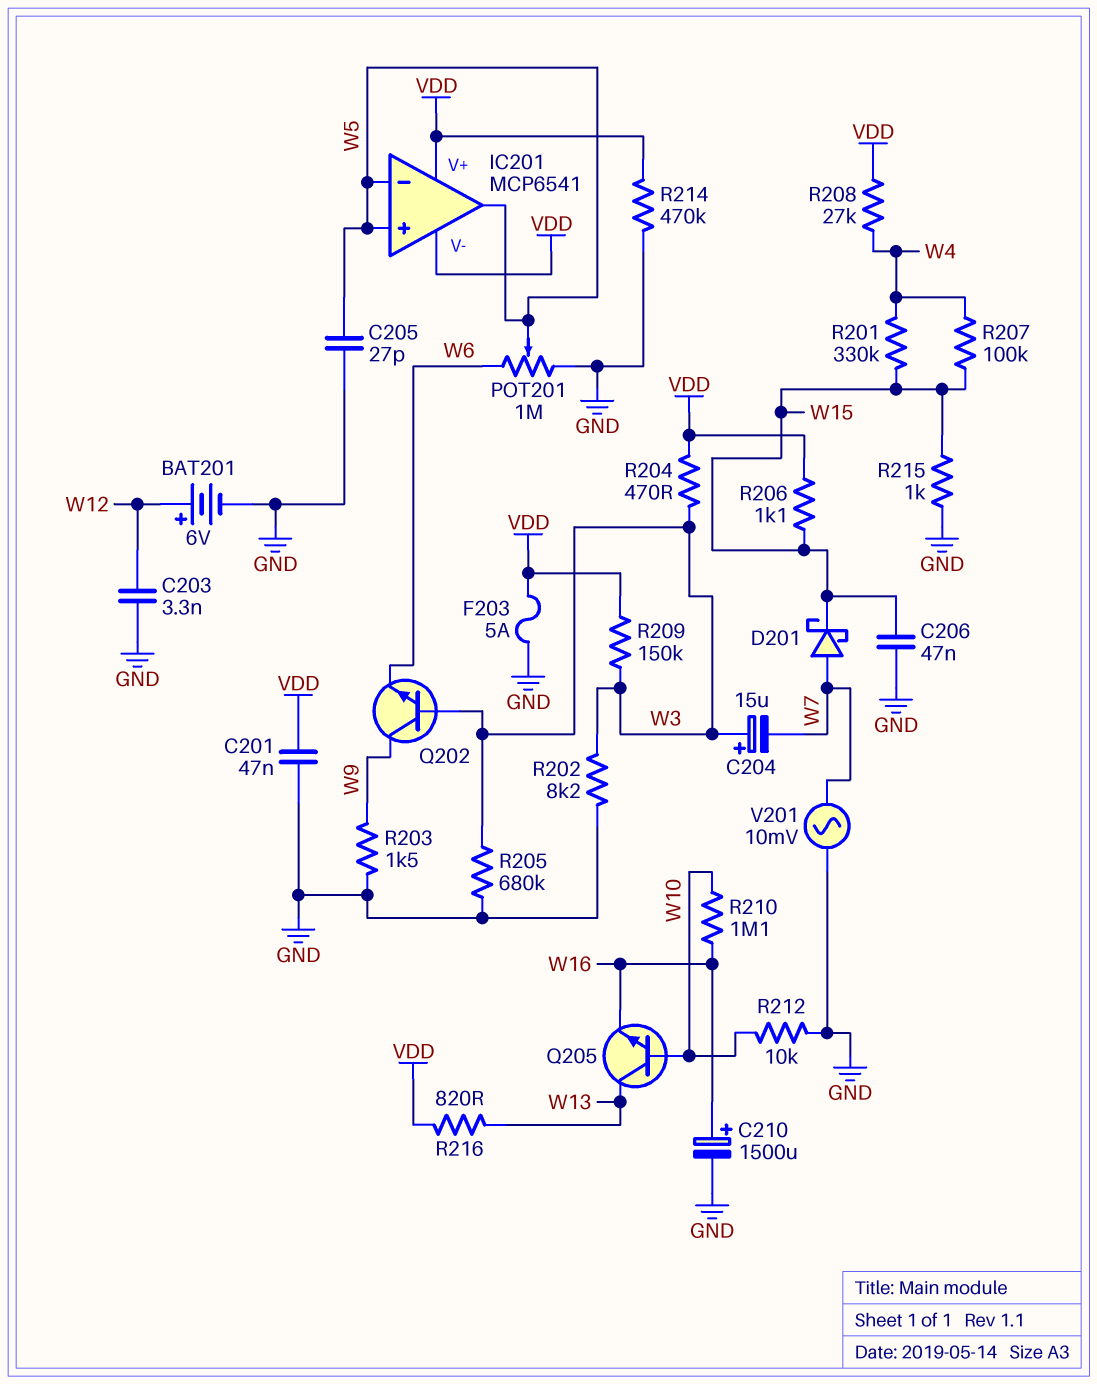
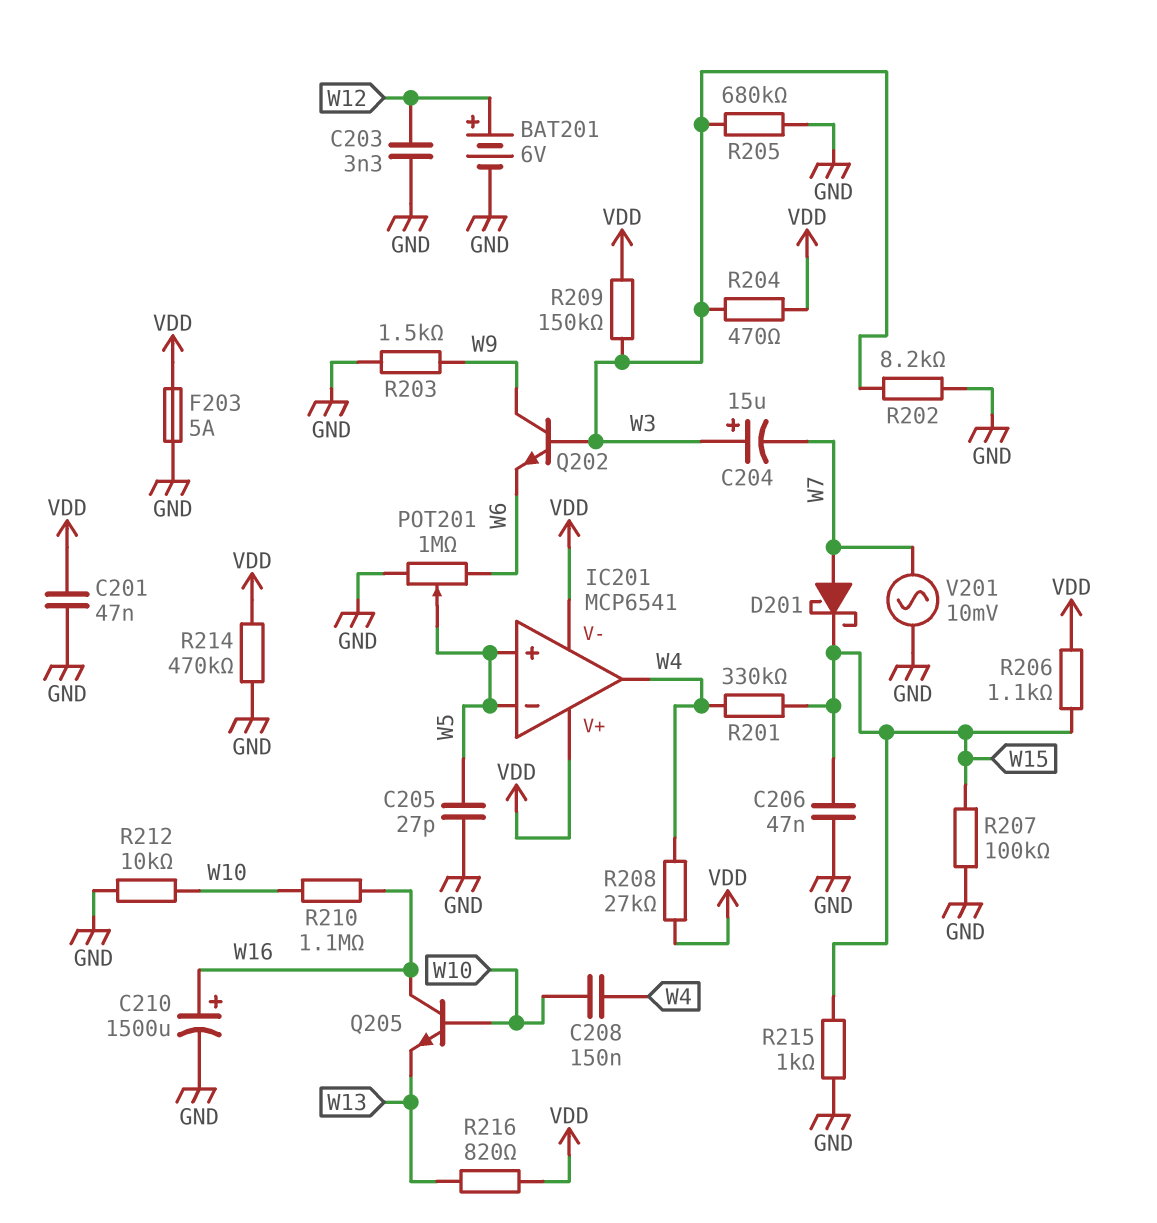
C208: none -> 150nF (W4, W10)
IC201 pin out: W5 -> W4
Q205: NPN (B W10, C W13, E W16) -> NPN (B W10, C W16, E W13)
R207: 100k (W4, W15) -> 100k (GND, W15)

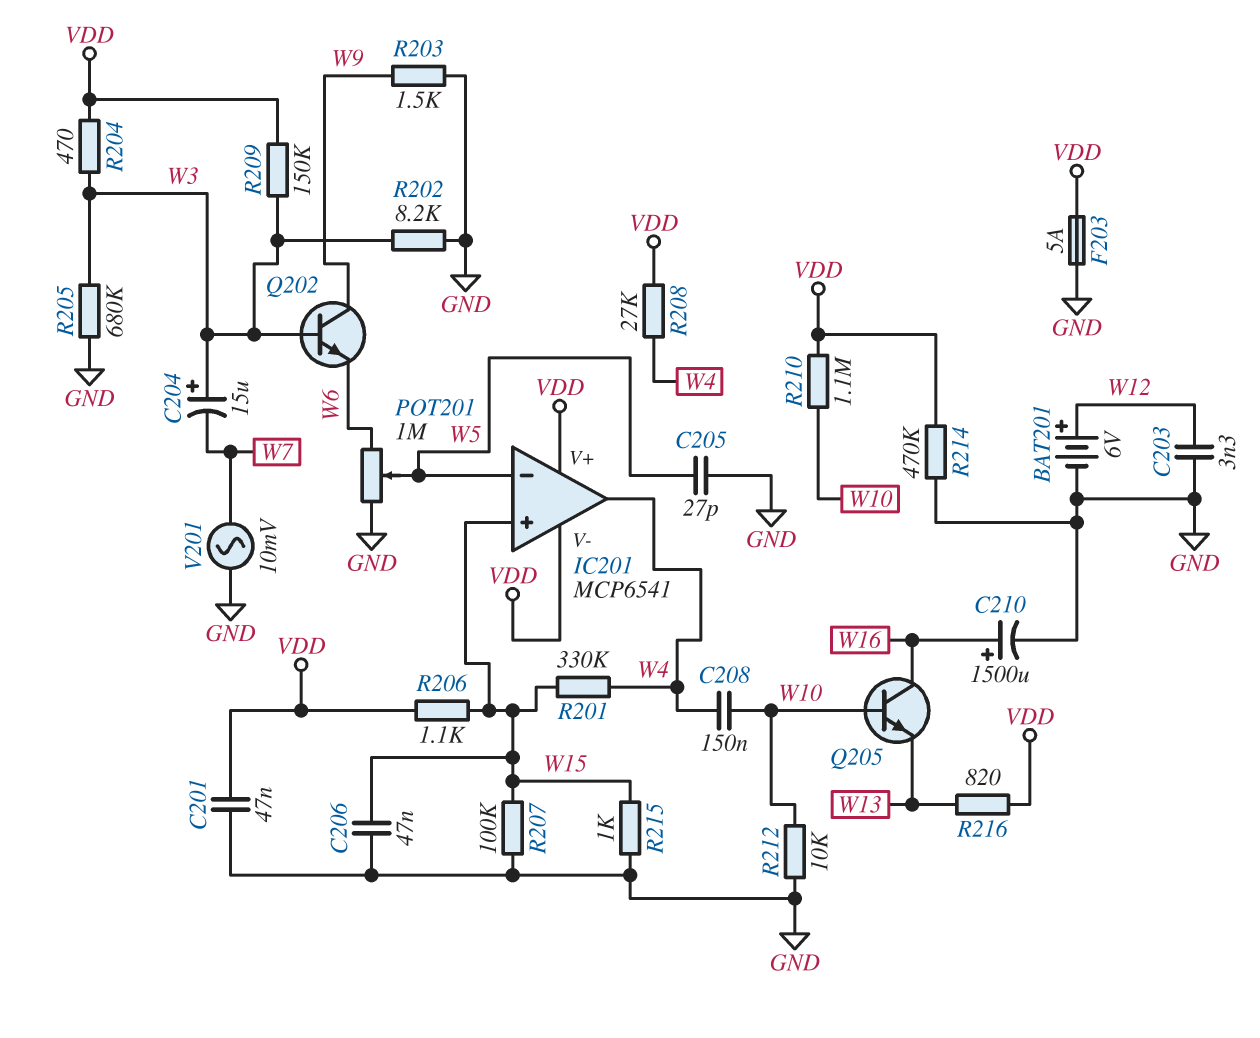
D201: schottky (A W7, K W15) -> none
IC201 pin in+: W5 -> W15
R210: 1.1M (W10, W16) -> 1.1M (VDD, W10)

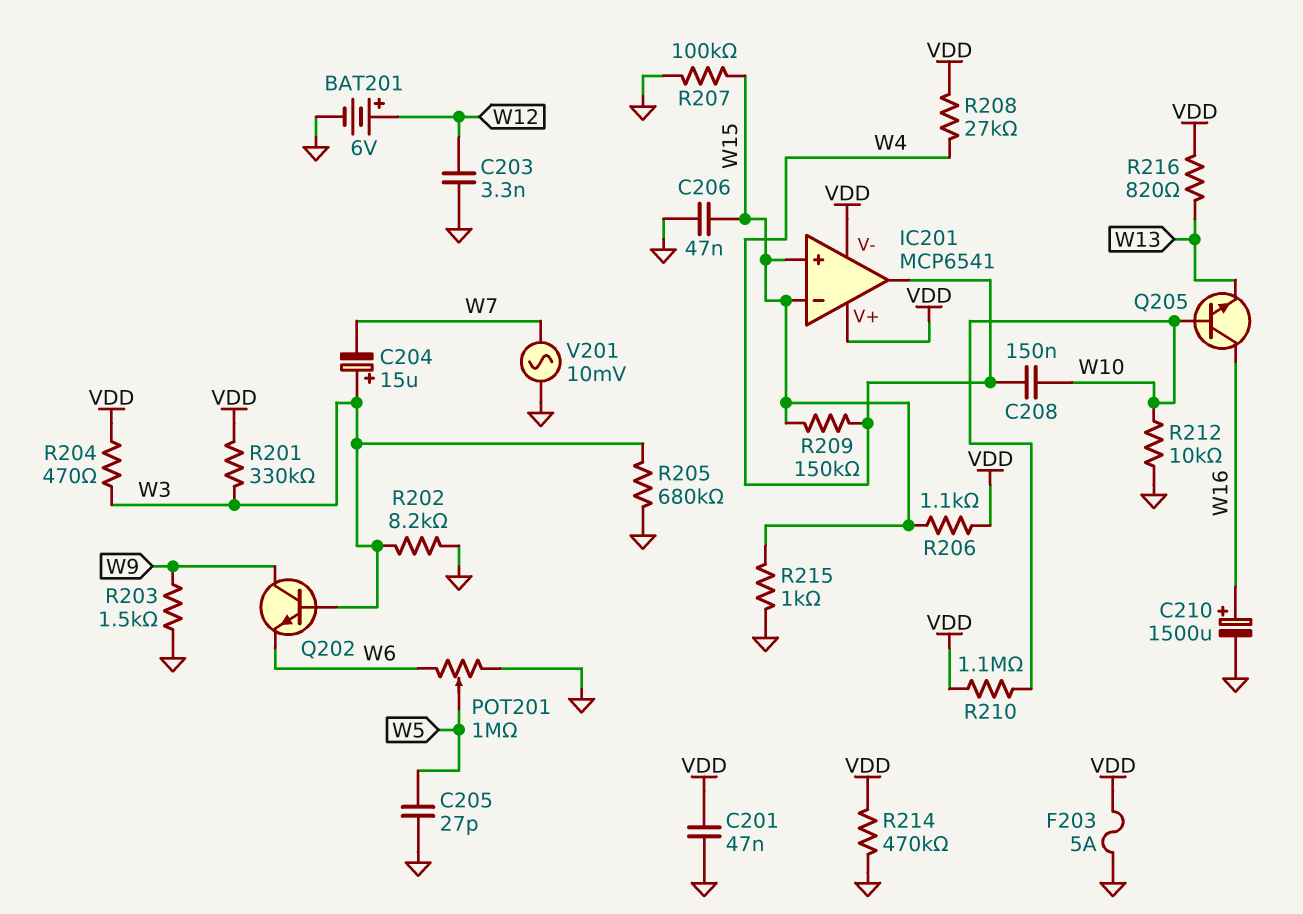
IC201 pin in-: W5 -> W15
R201: 330k (W4, W15) -> 330k (VDD, W3)
R209: 150k (VDD, W3) -> 150k (W4, W15)

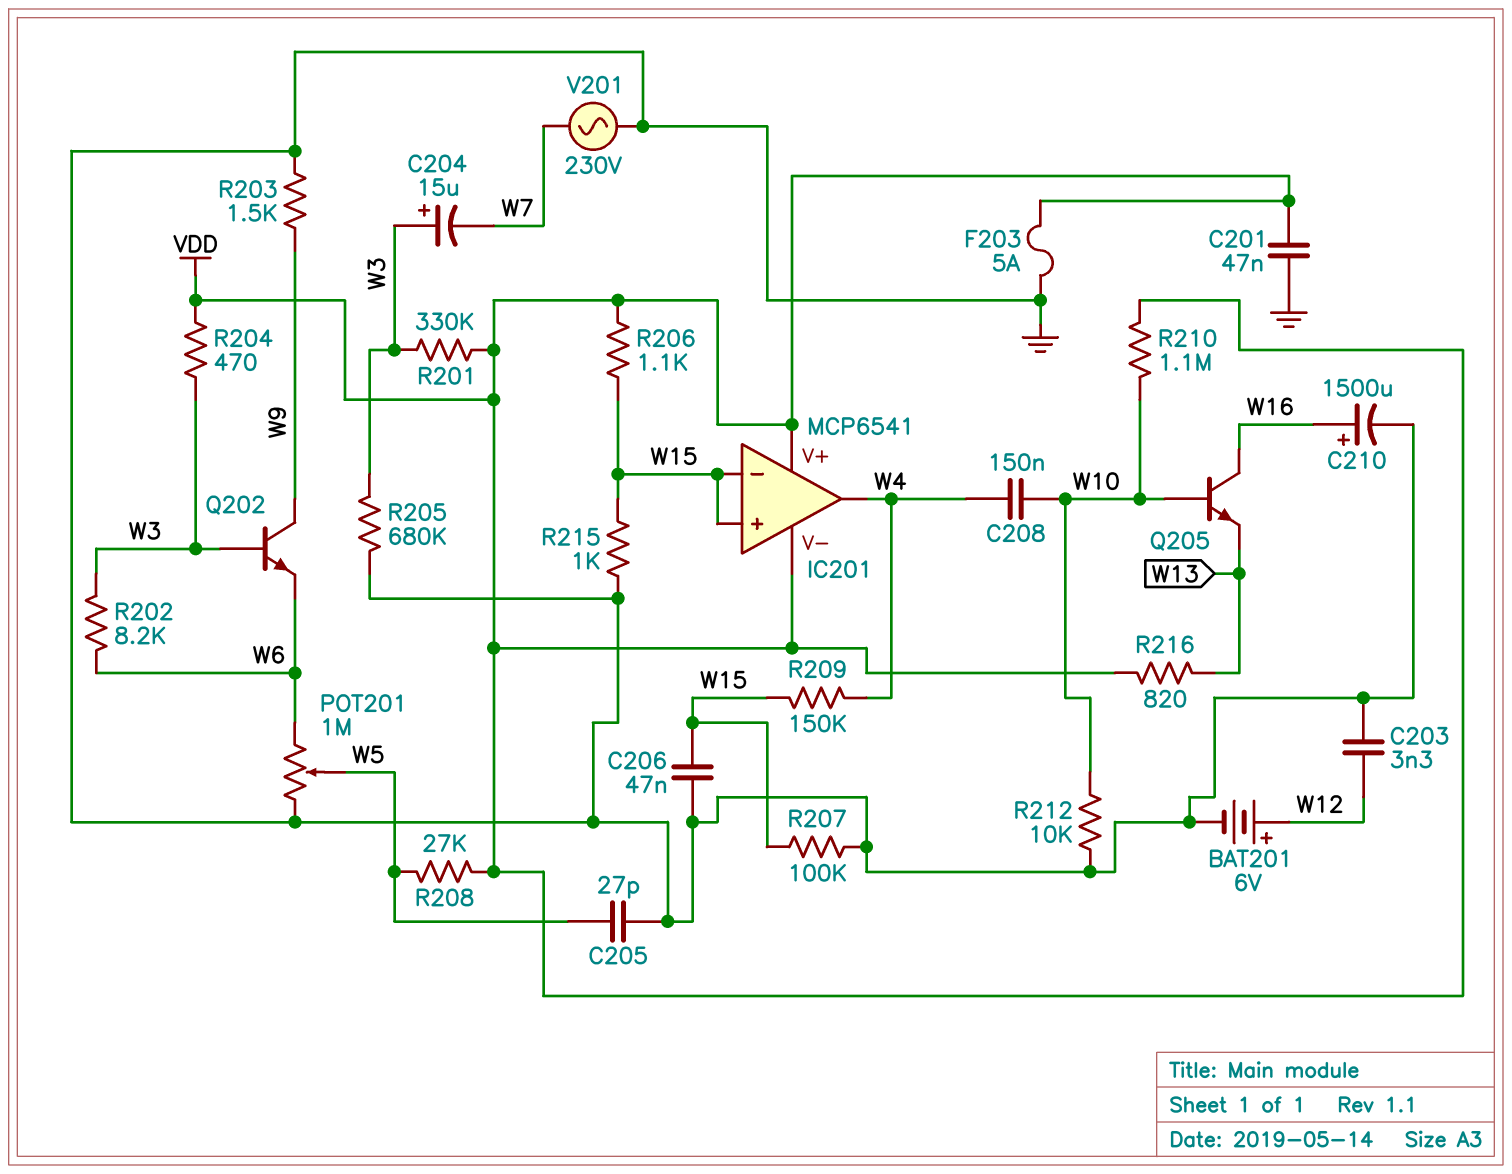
R202: 8.2k (GND, W3) -> 8.2k (W3, W6)
R208: 27k (VDD, W4) -> 27k (VDD, W5)
R214: 470k (GND, VDD) -> none
V201: AC 10mV (GND, W7) -> AC 230V (GND, W7)

